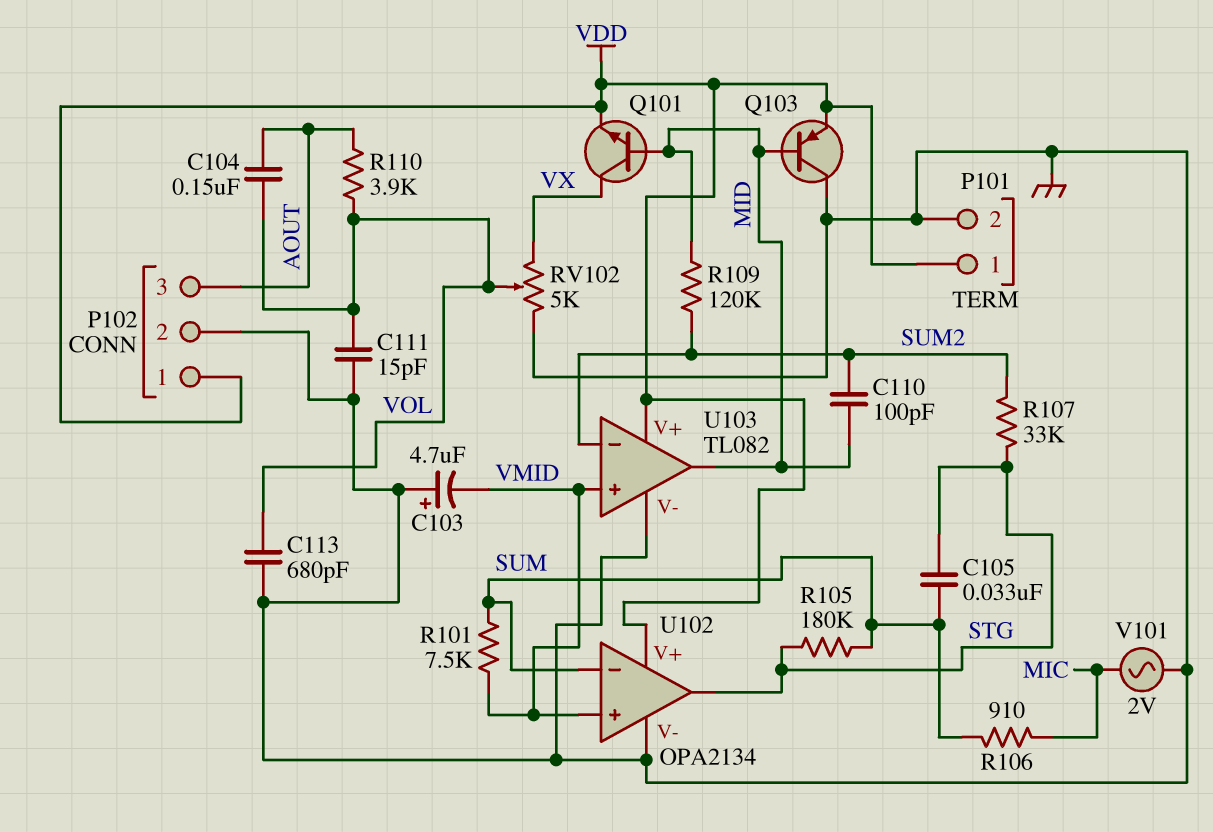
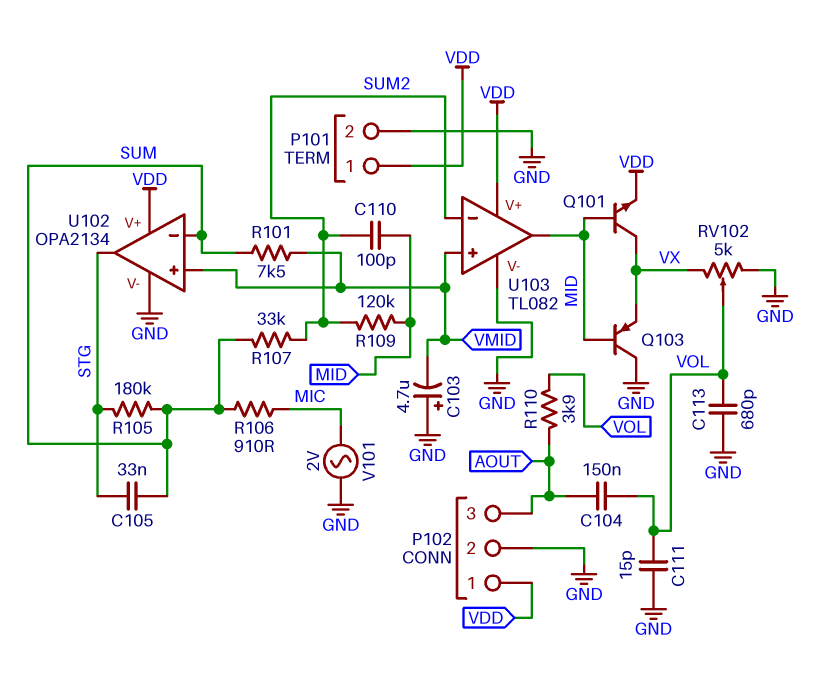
Q103: PNP (B MID, C GND, E VDD) -> PNP (B MID, C GND, E VX)
R107: 33k (STG, SUM2) -> 33k (SUM, SUM2)

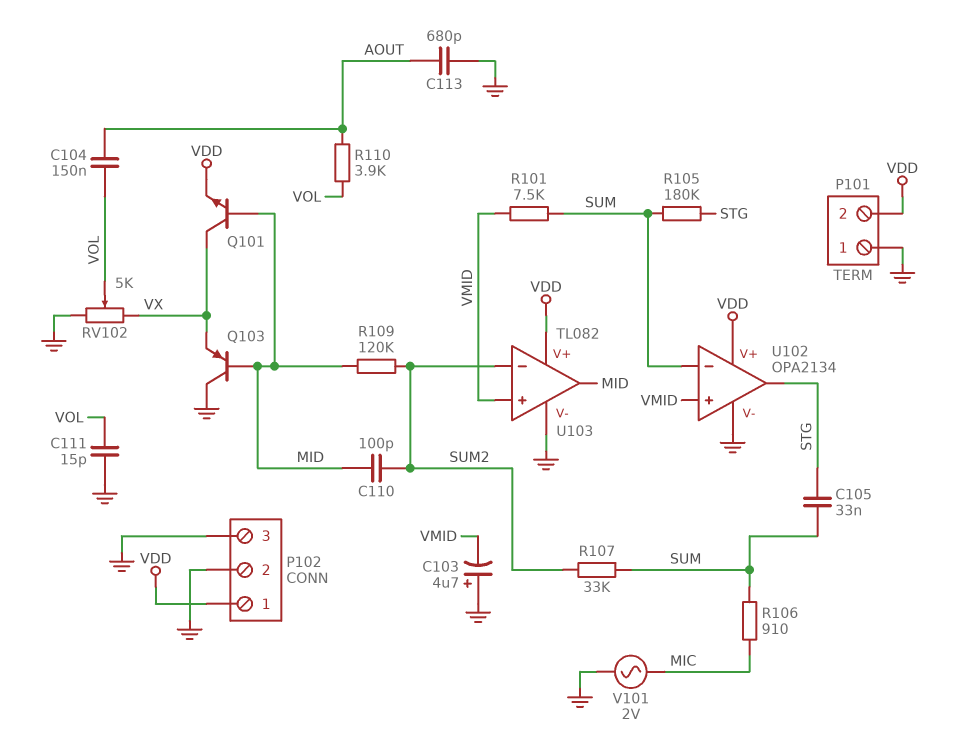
C113: 680pF (GND, VOL) -> 680pF (AOUT, GND)
P101 pin 1: VDD -> GND
P101 pin 2: GND -> VDD
P102 pin 3: AOUT -> GND

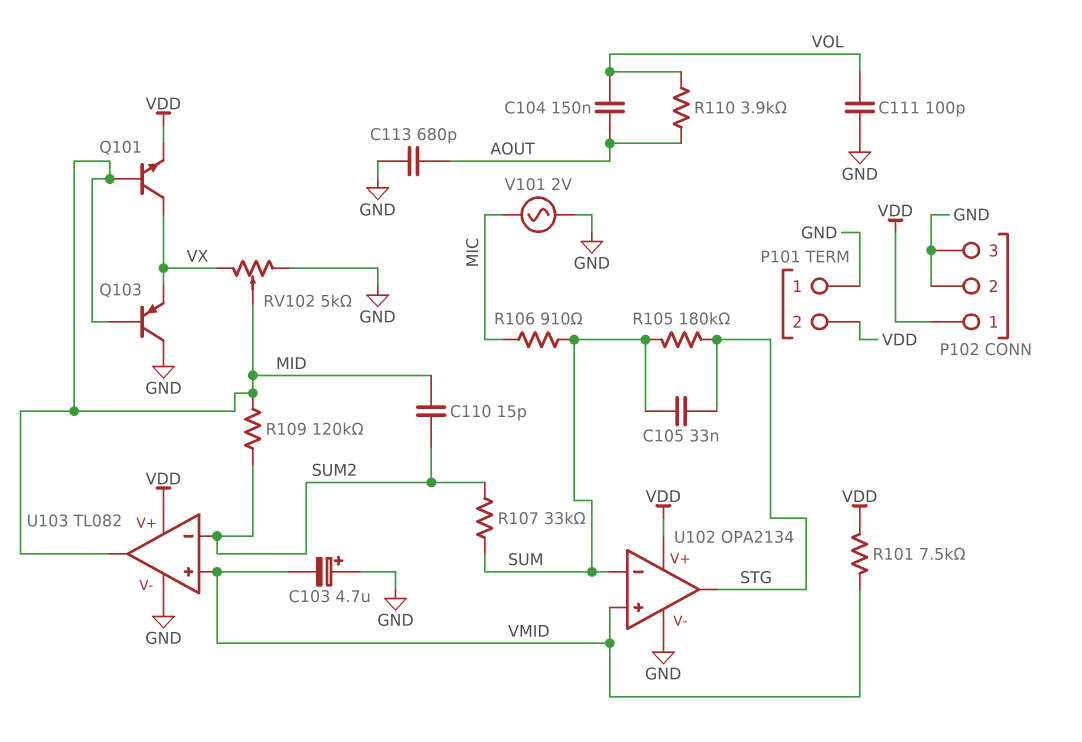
C110: 100pF (MID, SUM2) -> 15pF (MID, SUM2)
C111: 15pF (GND, VOL) -> 100pF (GND, VOL)
R101: 7.5k (SUM, VMID) -> 7.5k (VDD, VMID)
RV102: 5k (GND, VX, wiper VOL) -> 5k (GND, VX, wiper MID)

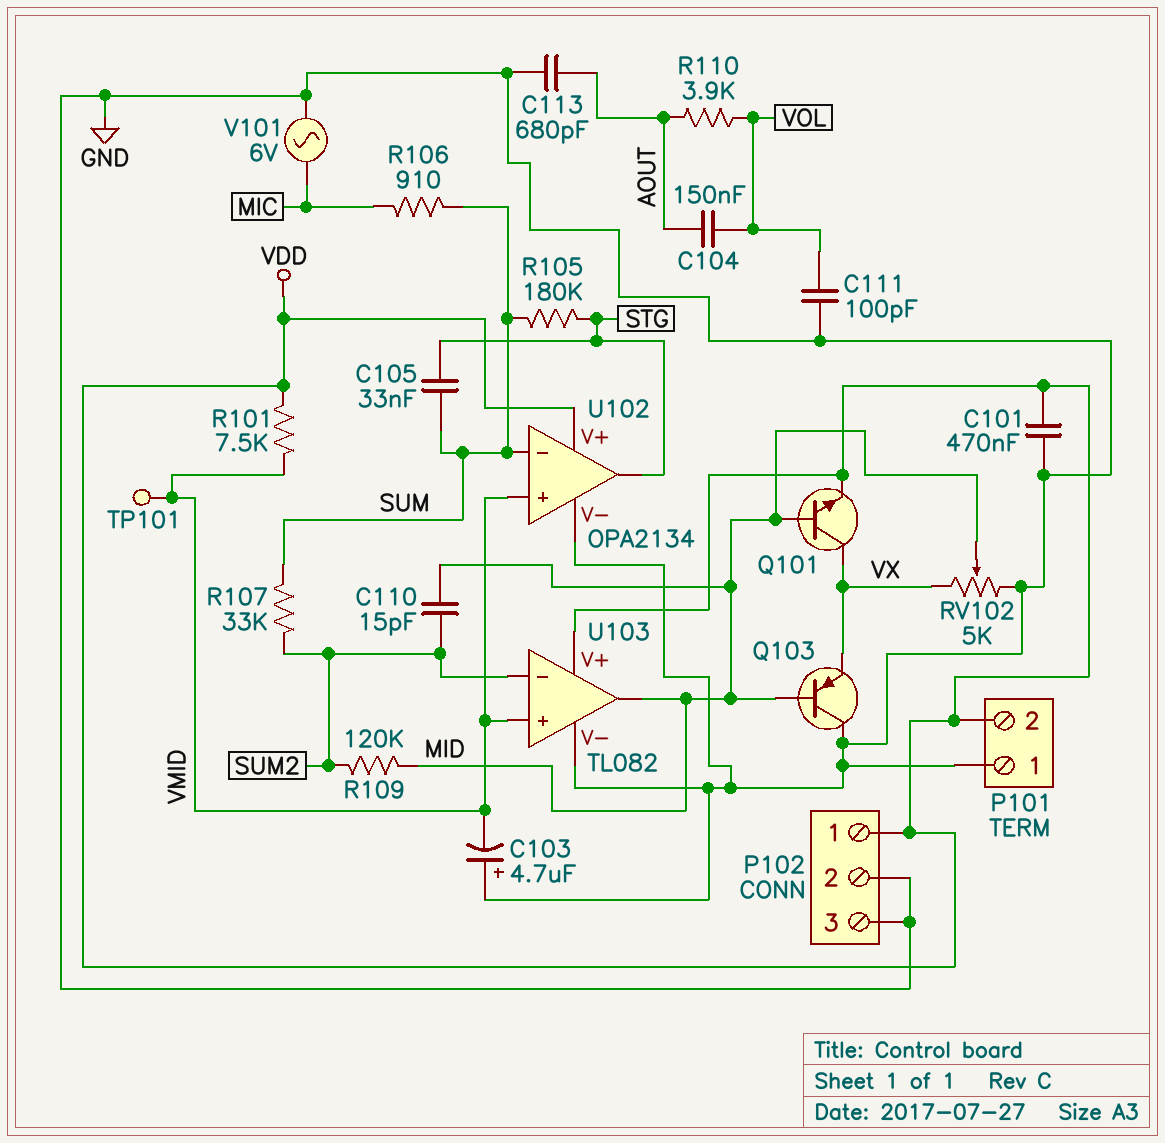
C101: none -> 470nF (GND, VDD)
TP101: none -> test point (VMID)
V101: AC 2V (GND, MIC) -> AC 6V (GND, MIC)

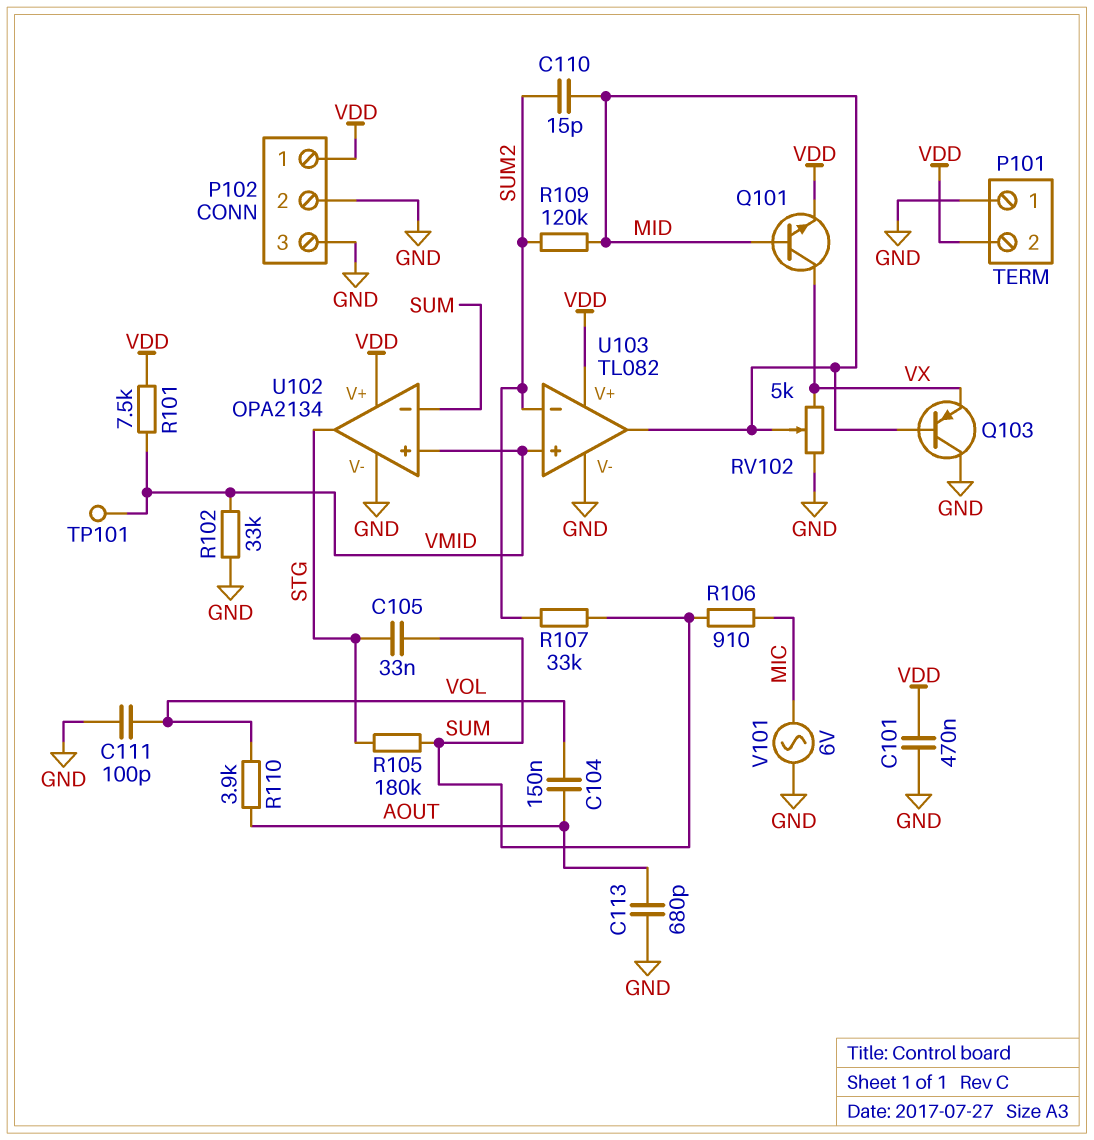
C103: 4.7uF (plus GND, minus VMID) -> none
R102: none -> 33k (GND, VMID)

